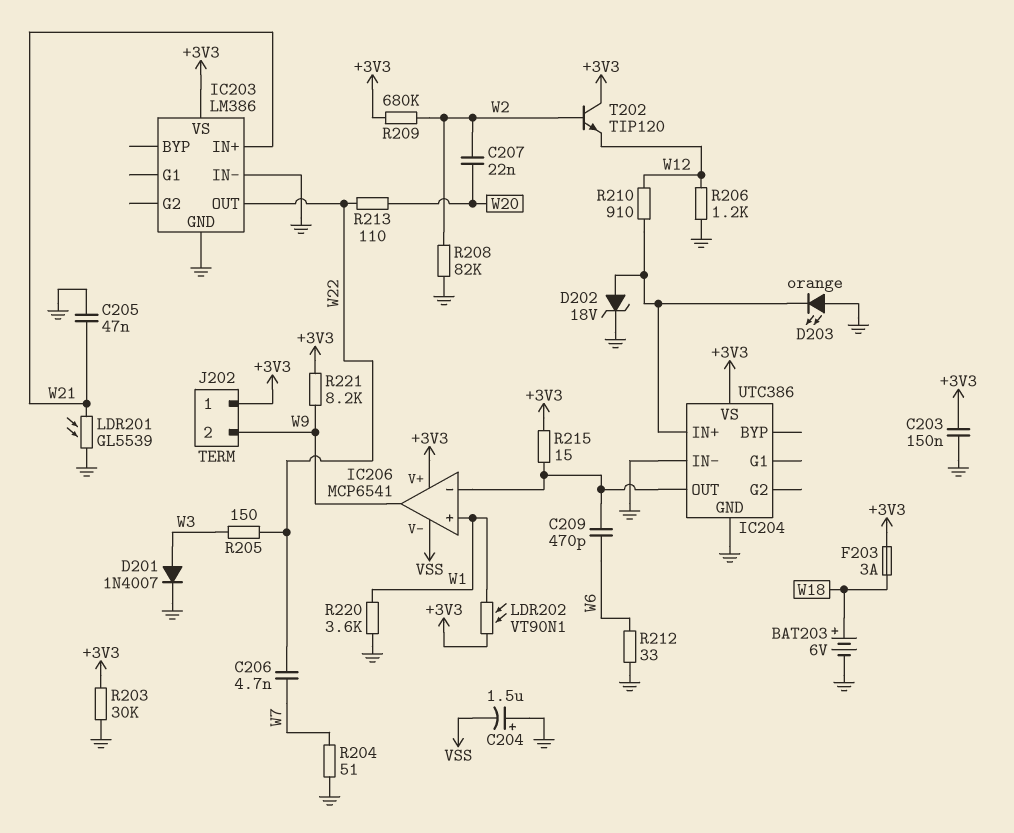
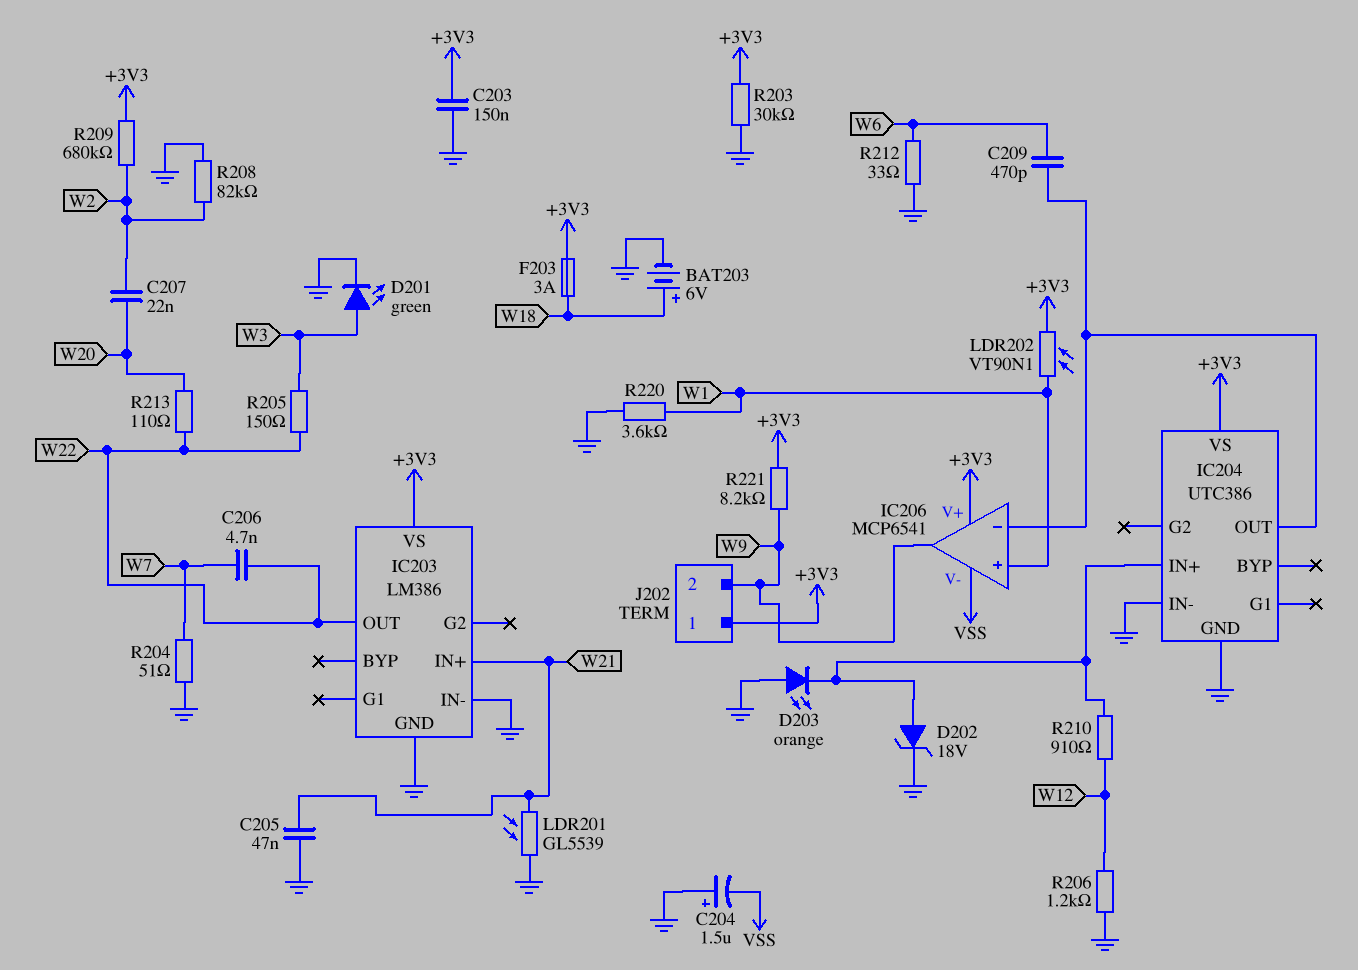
D201: diode 1N4007 (A W3, K GND) -> LED green (A W3, K GND)
R215: 15 (+3V3, IC204/OUT) -> none
T202: NPN TIP120 (B W2, C +3V3, E W12) -> none

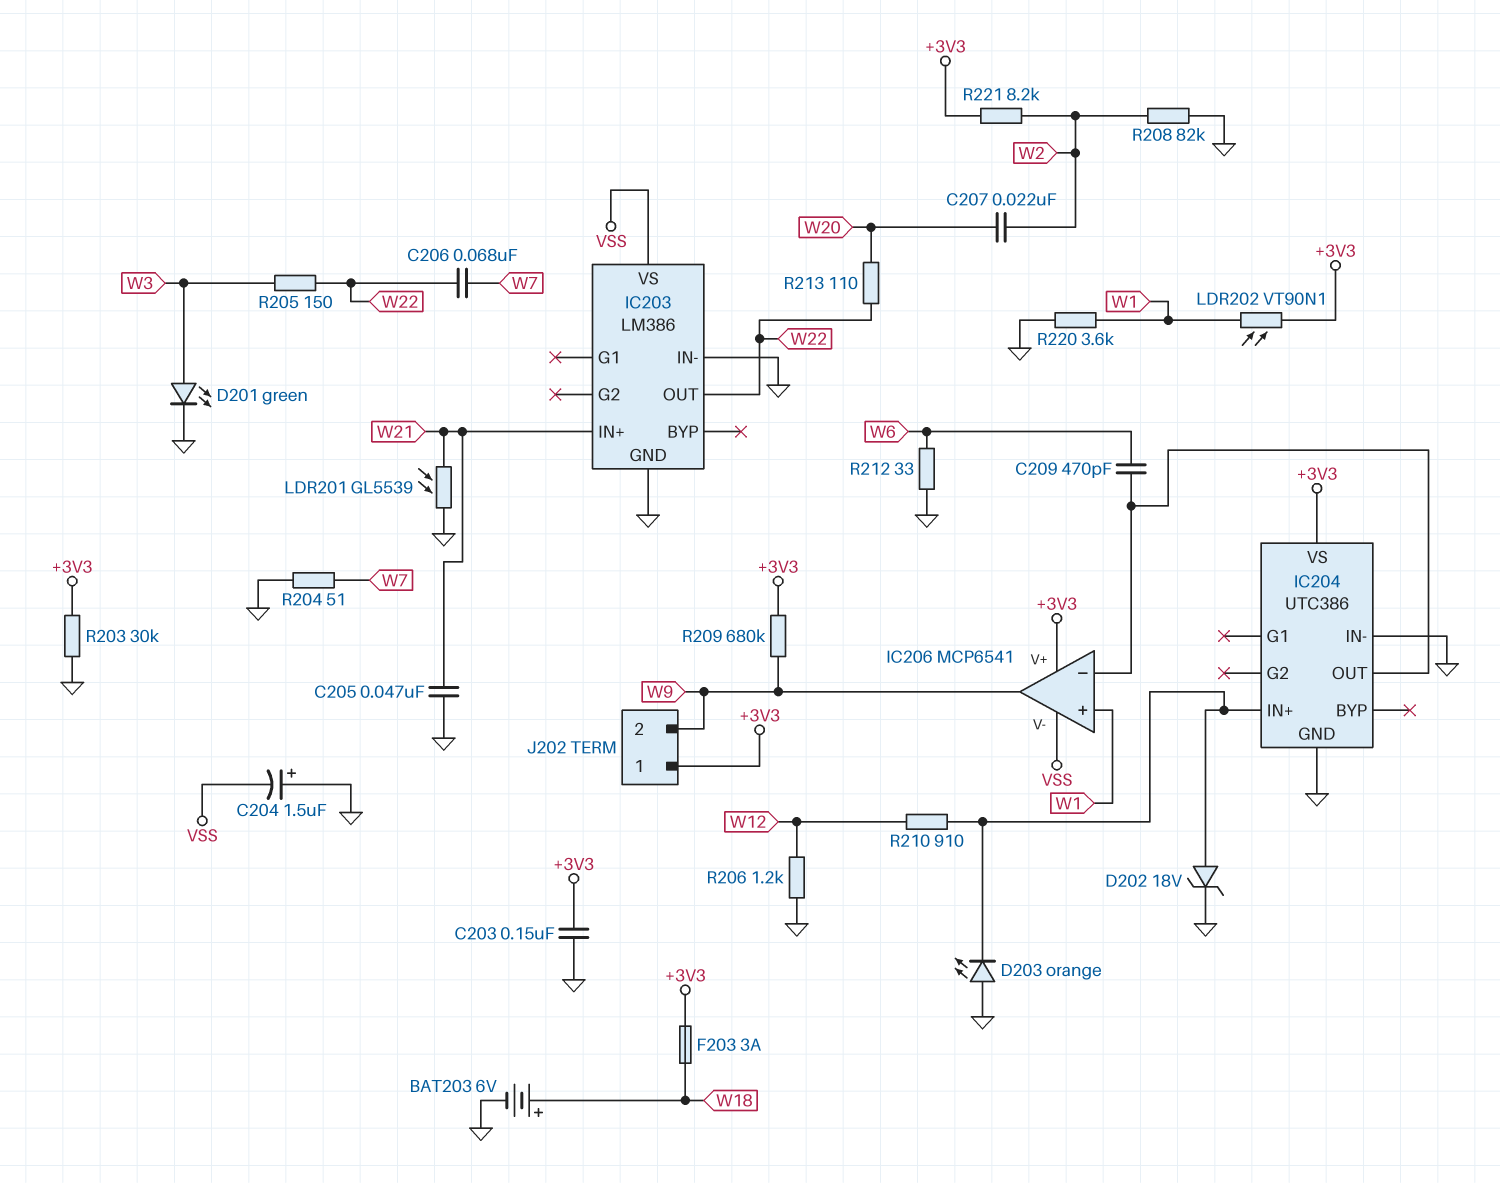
C206: 4.7nF (W7, W22) -> 68nF (W7, W22)
IC203 pin VS: +3V3 -> VSS
R209: 680k (+3V3, W2) -> 680k (+3V3, W9)
R221: 8.2k (+3V3, W9) -> 8.2k (+3V3, W2)

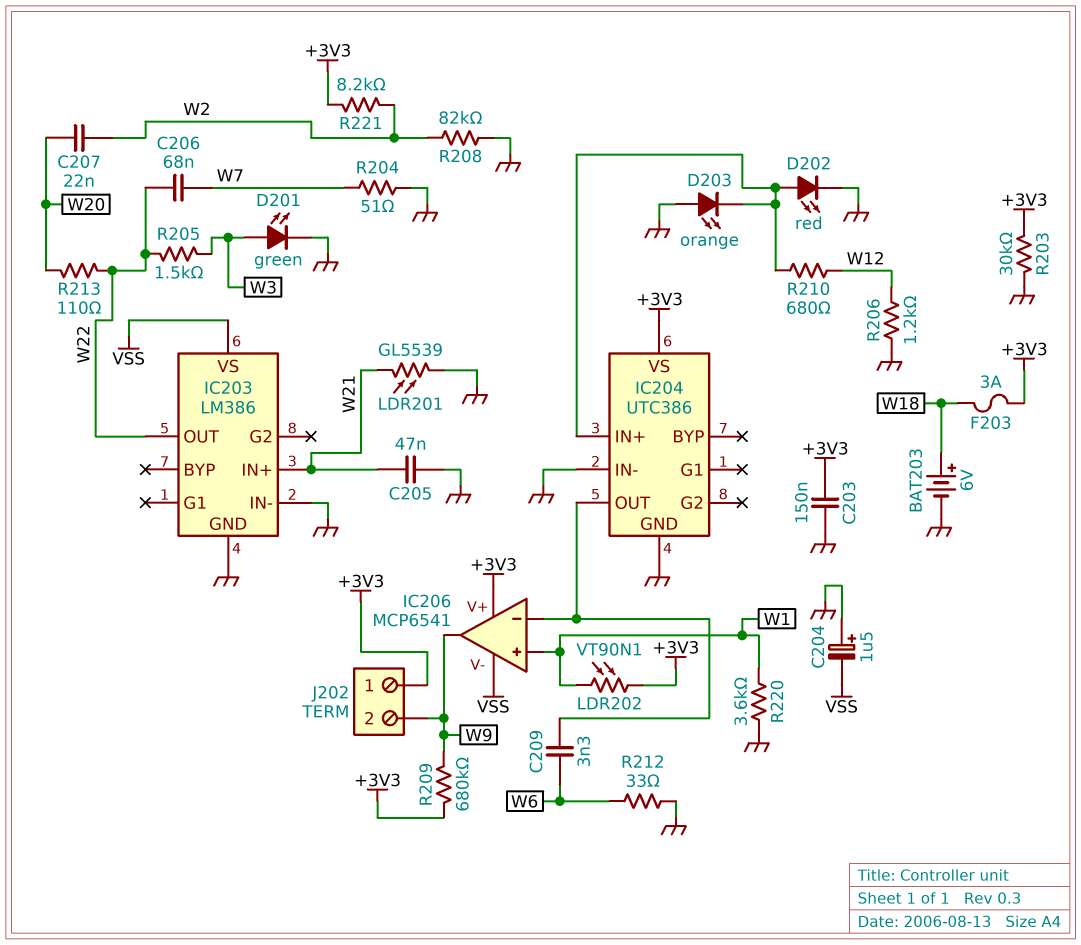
C209: 470pF (IC204/OUT, W6) -> 3.3nF (IC204/OUT, W6)
D202: zener 18V (A IC204/IN+, K GND) -> LED red (A IC204/IN+, K GND)
R205: 150 (W3, W22) -> 1.5k (W3, W22)
R210: 910 (IC204/IN+, W12) -> 680 (IC204/IN+, W12)

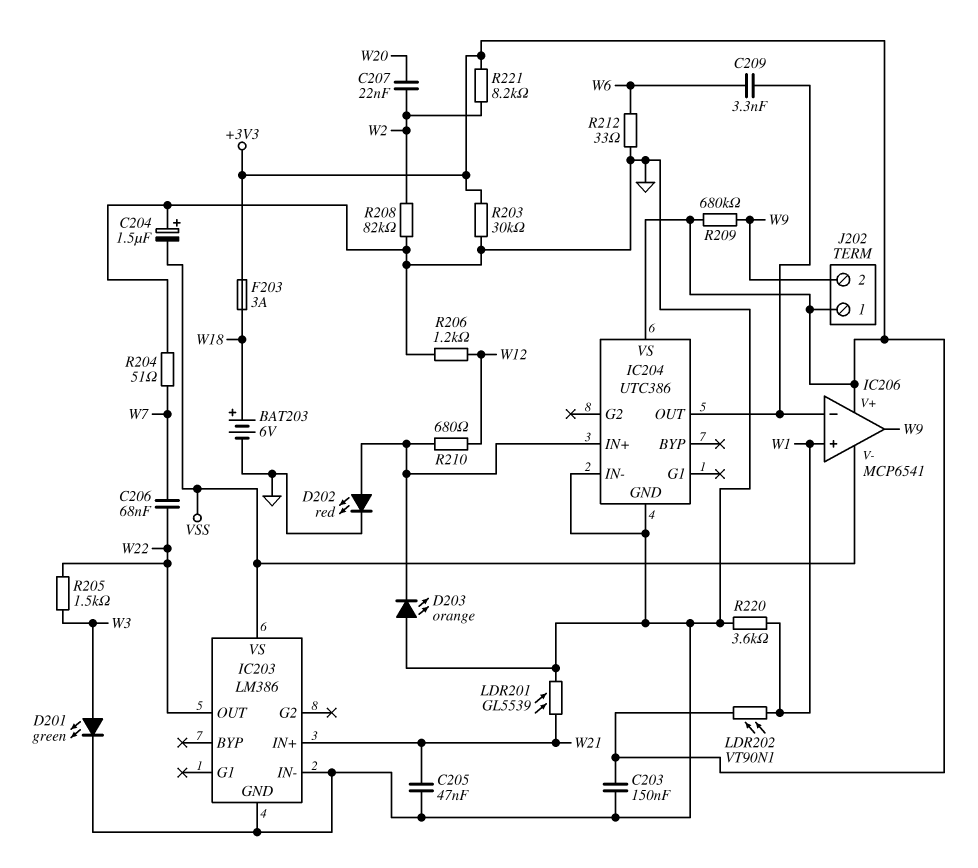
R213: 110 (W20, W22) -> none

